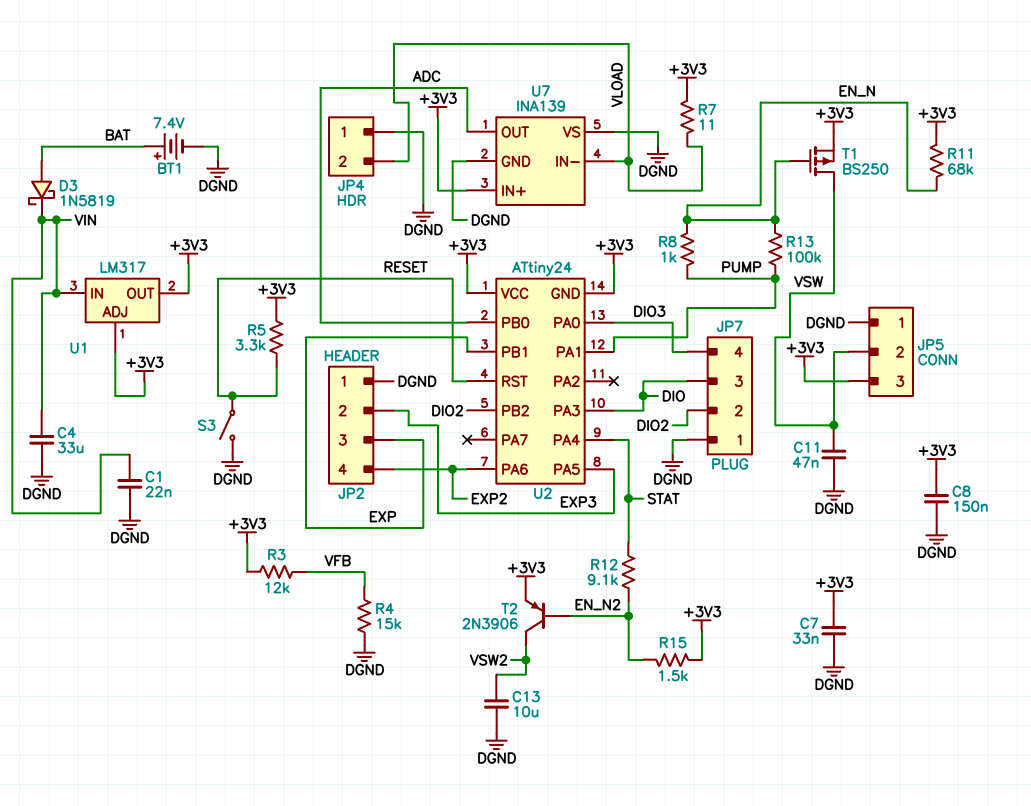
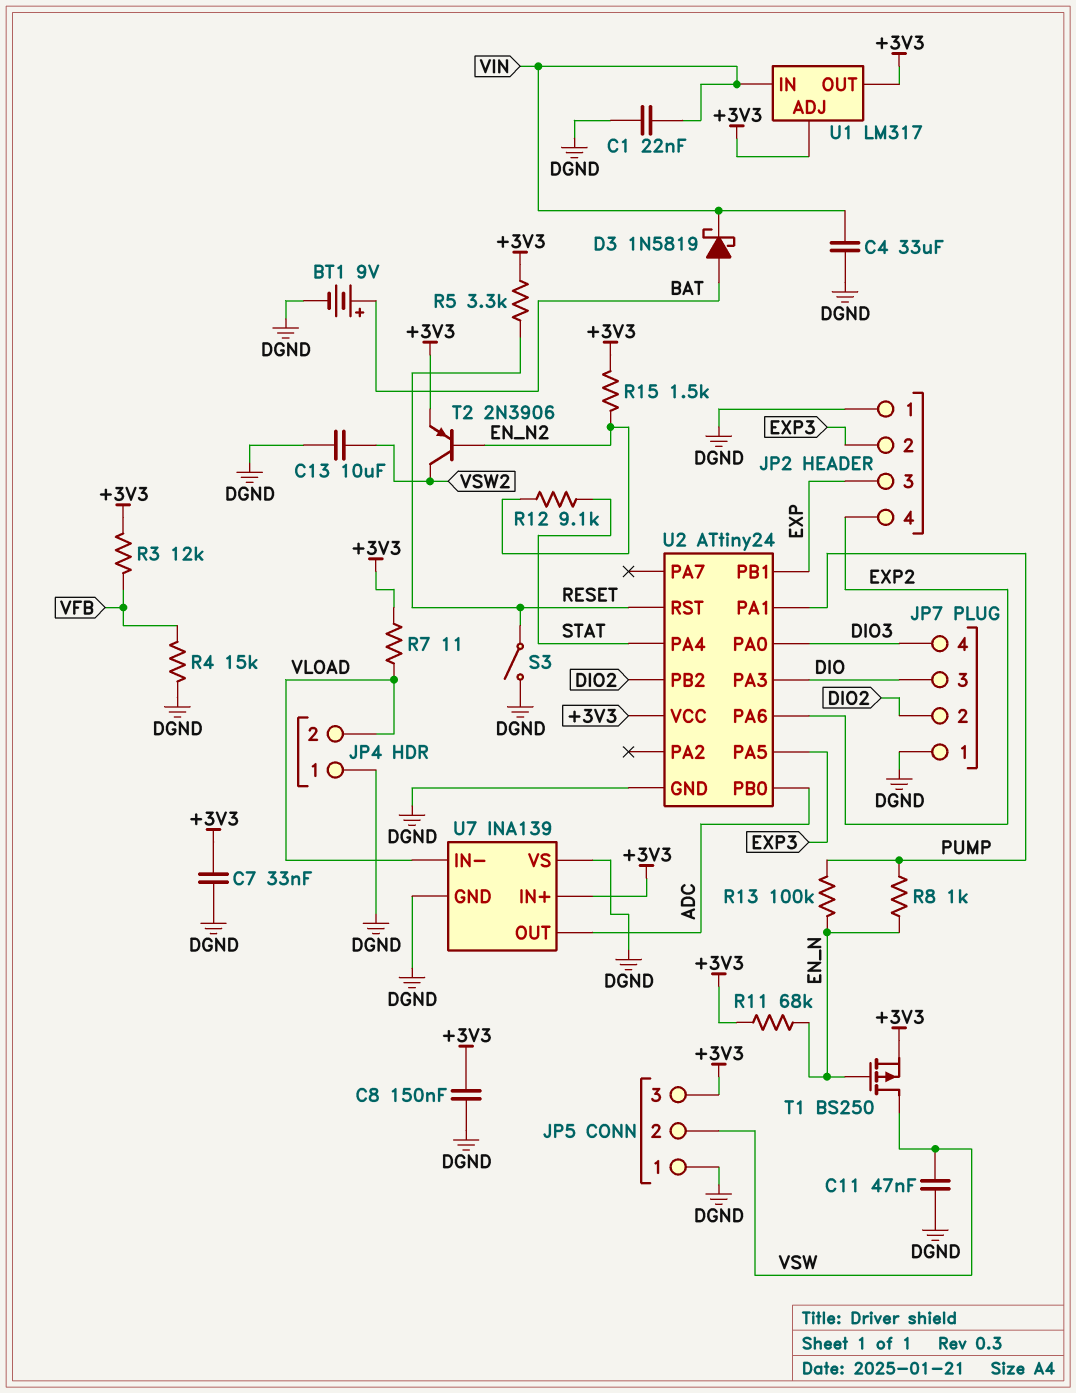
BT1: 7.4V (plus BAT, minus DGND) -> 9V (plus BAT, minus DGND)
U2 pin GND: +3V3 -> DGND

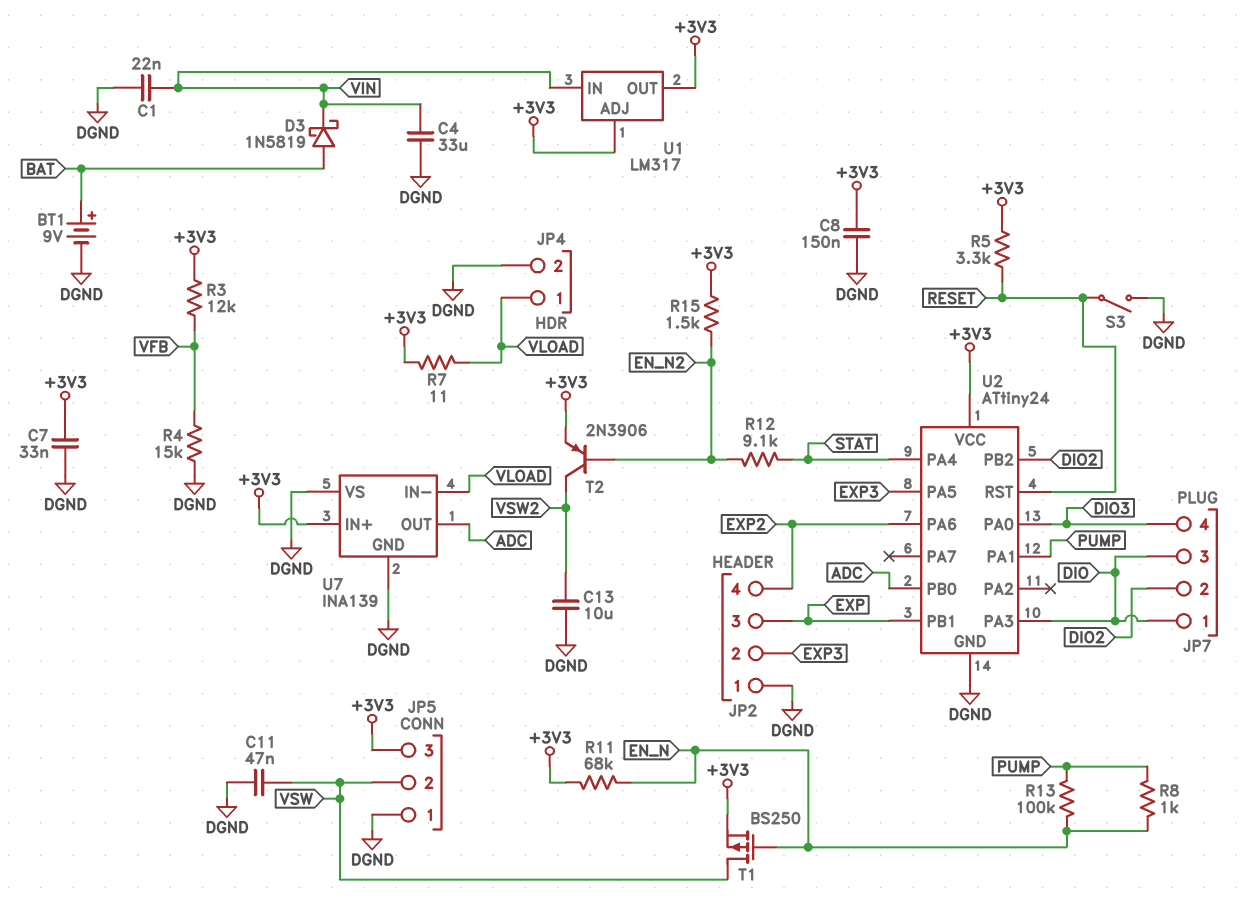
JP4 pin 1: DGND -> VLOAD
JP4 pin 2: VLOAD -> DGND
JP7 pin 1: DGND -> DIO

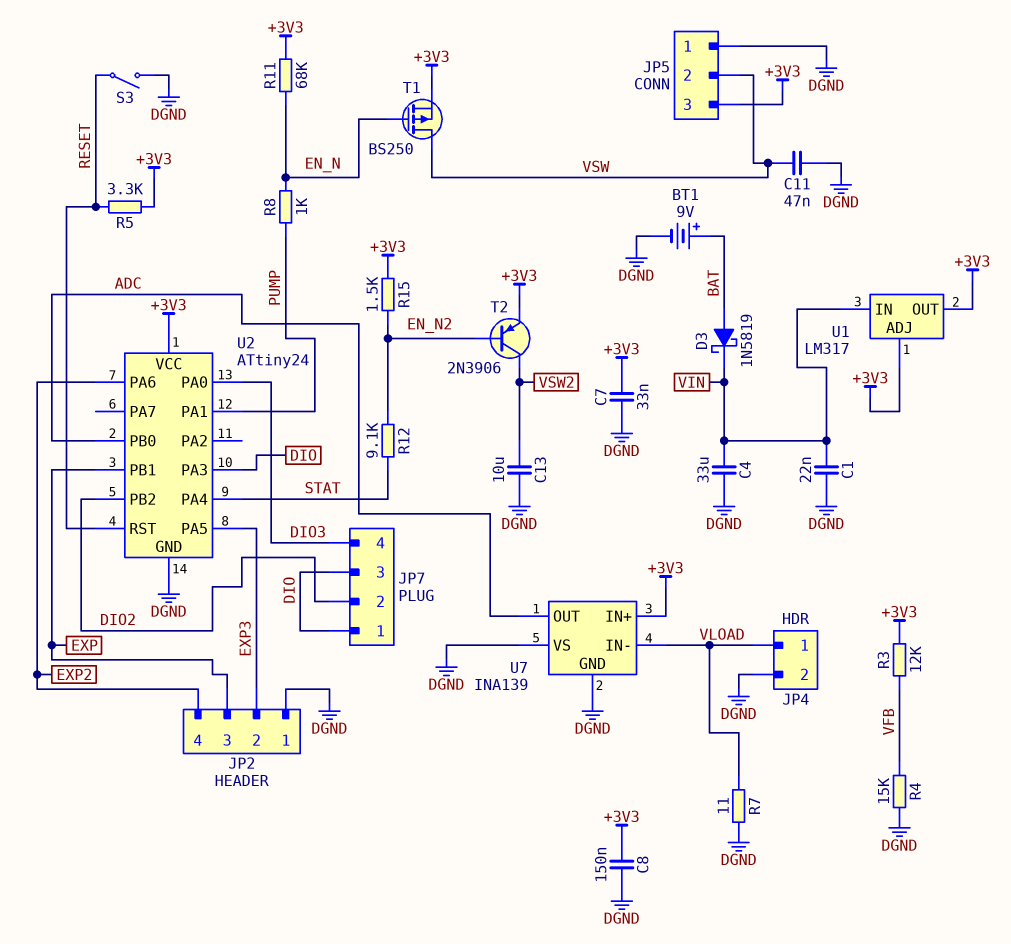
R7: 11 (+3V3, VLOAD) -> 11 (DGND, VLOAD)
R13: 100k (EN_N, PUMP) -> none

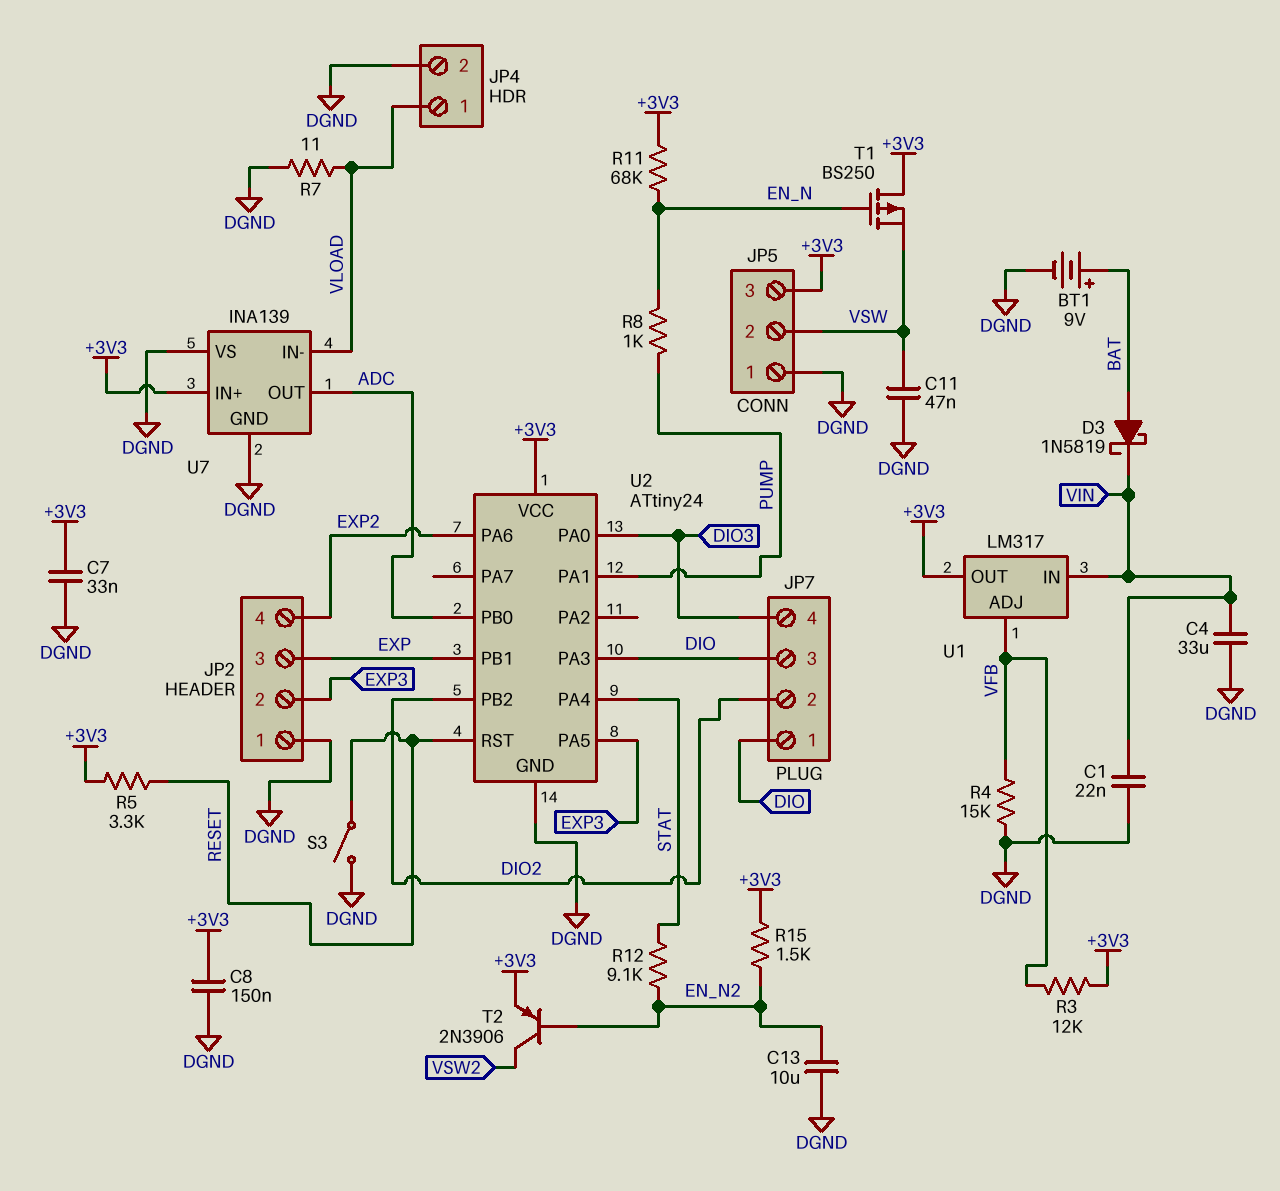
C13: 10uF (DGND, VSW2) -> 10uF (DGND, EN_N2)
T1: PMOS BS250 (G EN_N, D VSW, S +3V3) -> PMOS BS250 (G EN_N, D +3V3, S VSW)
U1 pin ADJ: +3V3 -> VFB

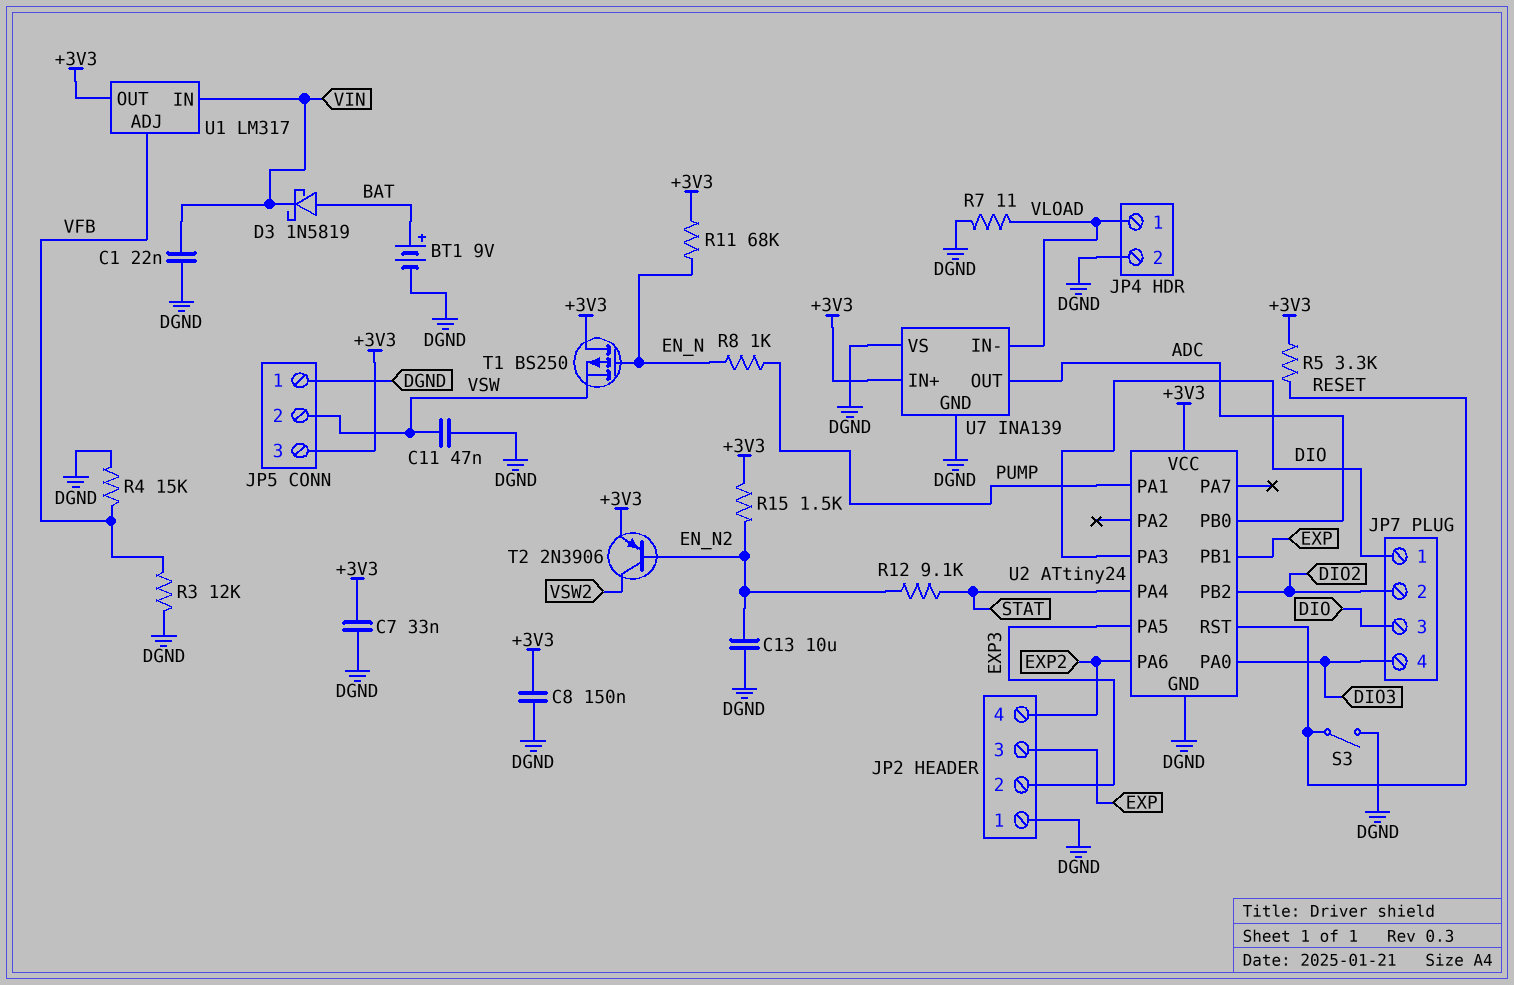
C4: 33uF (DGND, VIN) -> none
R3: 12k (+3V3, VFB) -> 12k (DGND, VFB)

